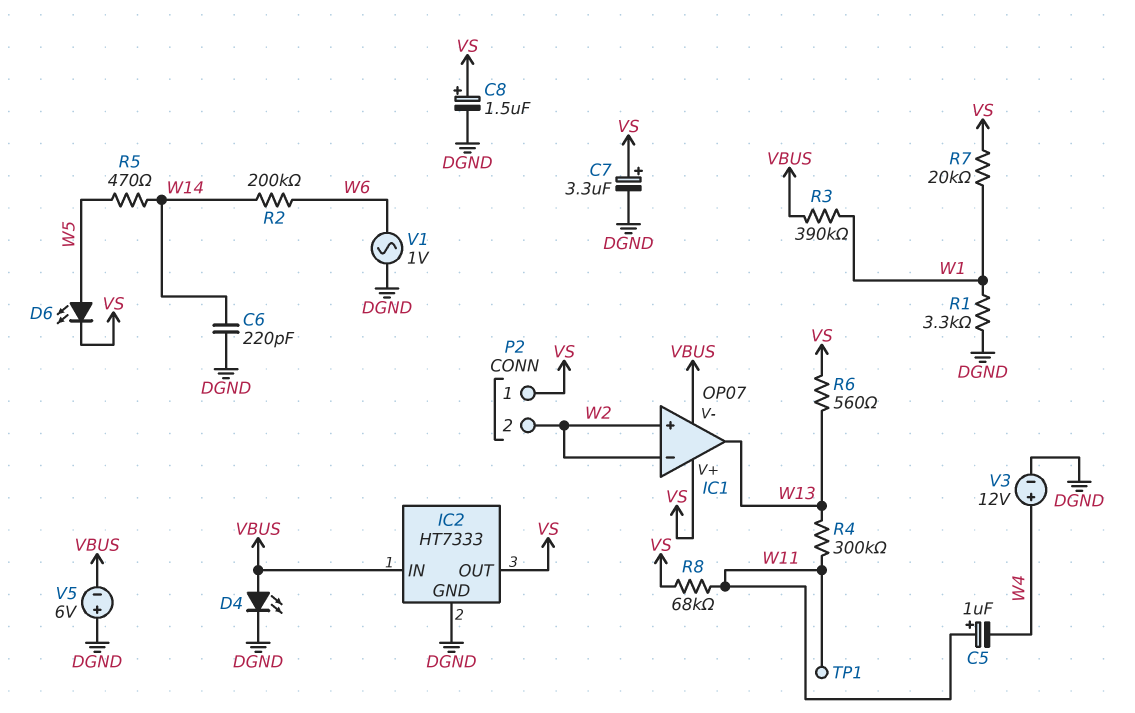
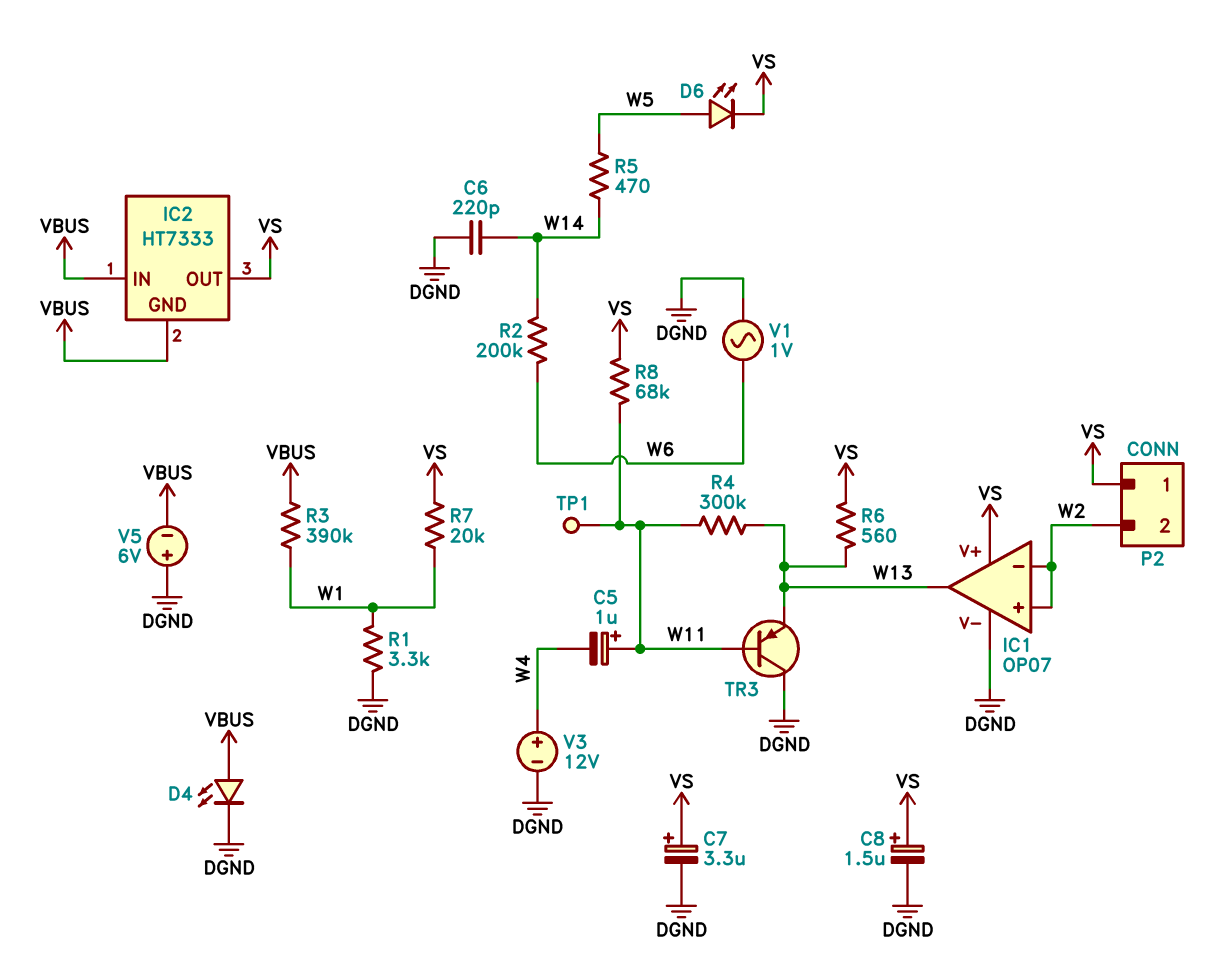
IC1 pin V-: VBUS -> DGND
IC2 pin GND: DGND -> VBUS
TR3: none -> PNP (B W11, C DGND, E W13)

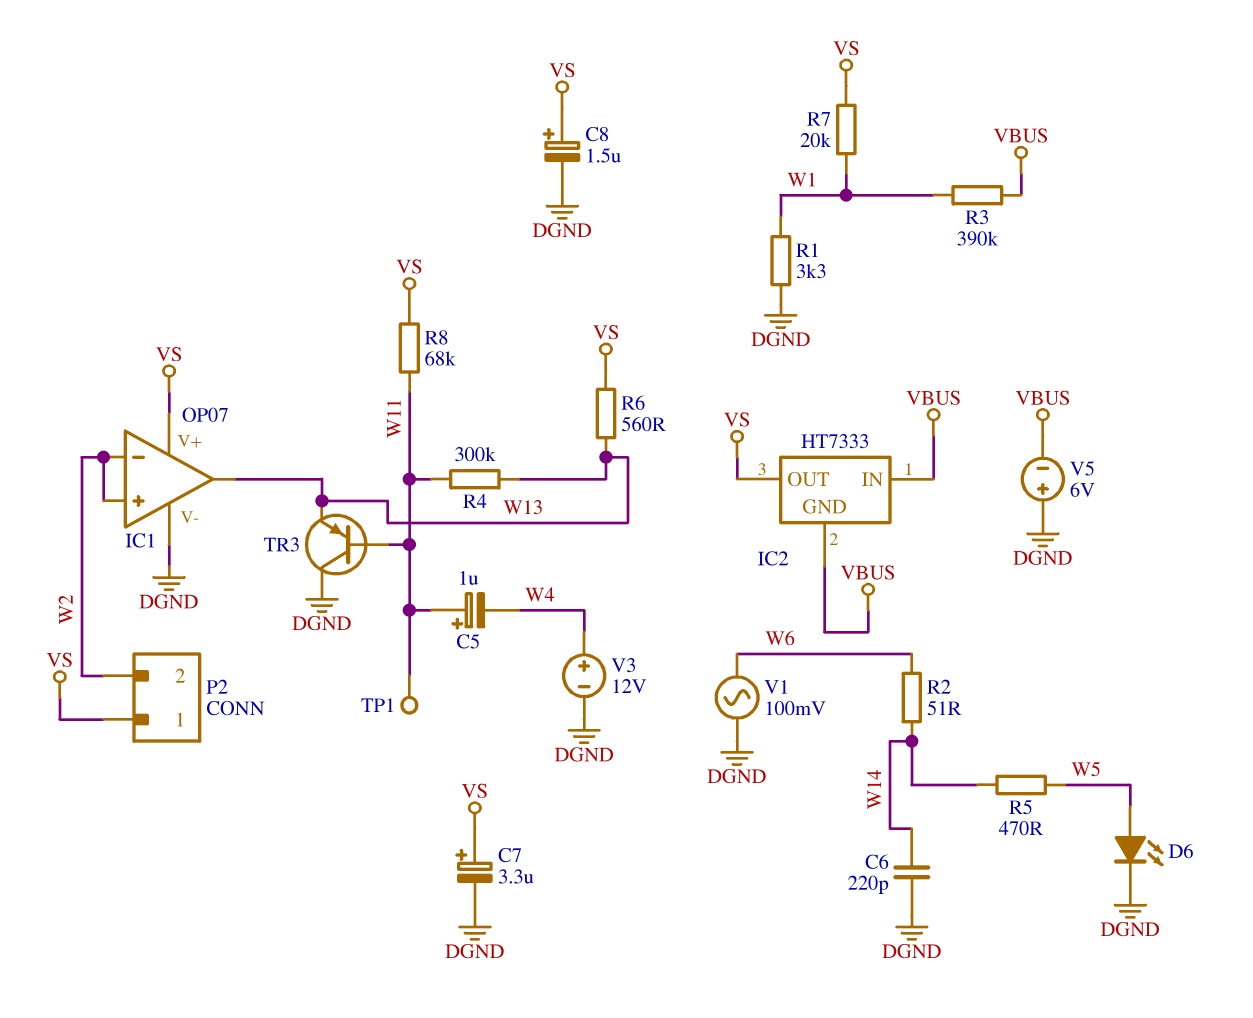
D4: LED (A VBUS, K DGND) -> none
D6: LED (A W5, K VS) -> LED (A W5, K DGND)
R2: 200k (W6, W14) -> 51 (W6, W14)
V1: AC 1V (DGND, W6) -> AC 100mV (DGND, W6)

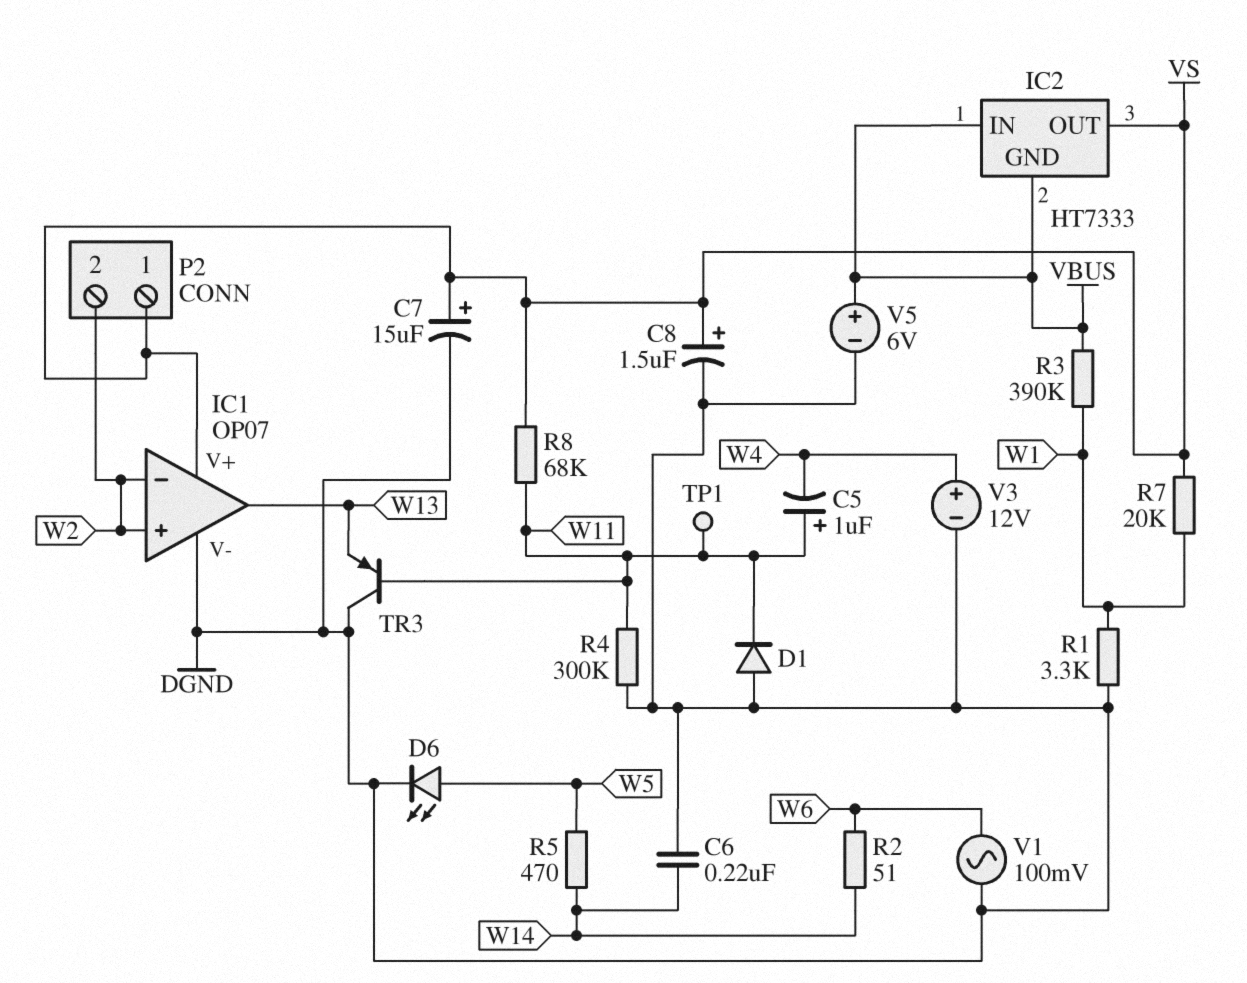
C6: 220pF (DGND, W14) -> 220nF (DGND, W14)
C7: 3.3uF (plus VS, minus DGND) -> 15uF (plus VS, minus DGND)
D1: none -> diode (A DGND, K W11)
R4: 300k (W11, W13) -> 300k (DGND, W11)
R6: 560 (VS, W13) -> none
V5: 6V (plus DGND, minus VBUS) -> 6V (plus VBUS, minus DGND)

